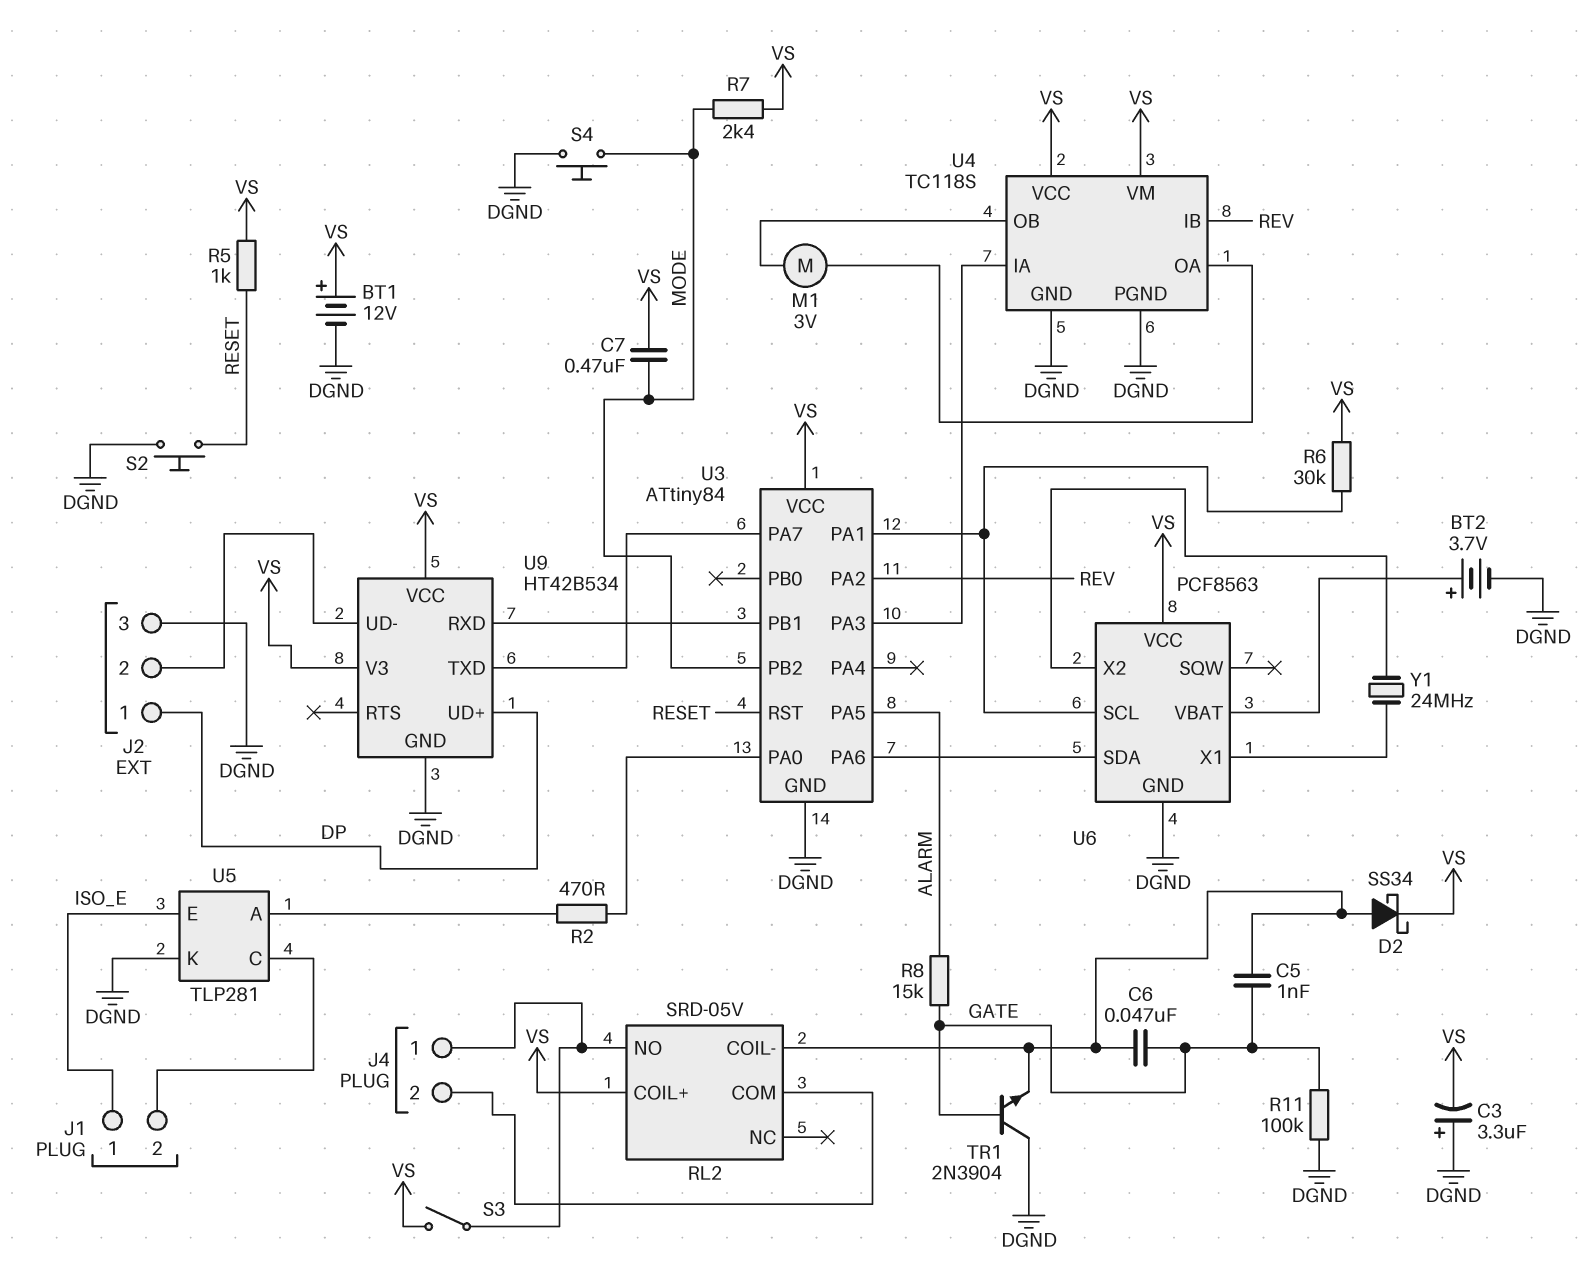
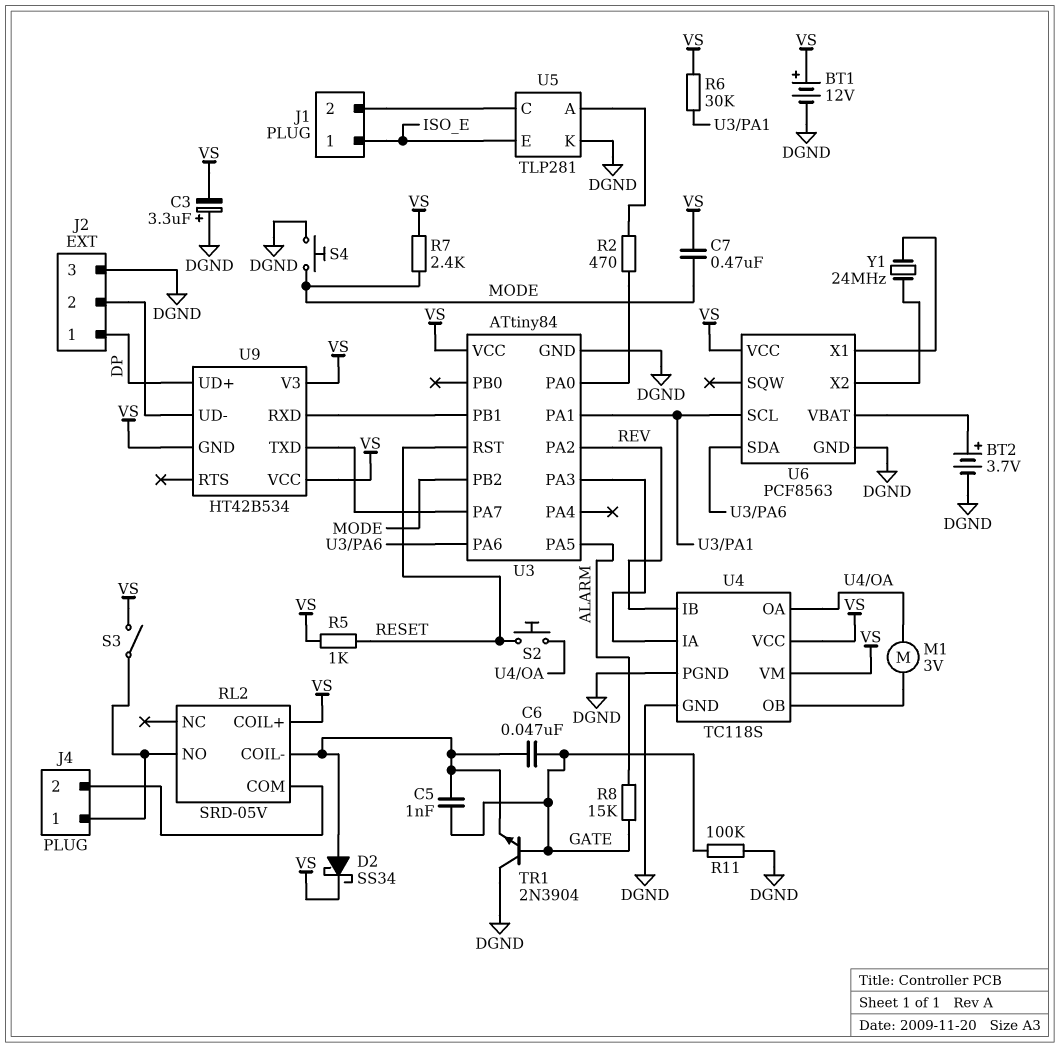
S2: button (DGND, RESET) -> button (RESET, U4/OA)
U9 pin GND: DGND -> VS

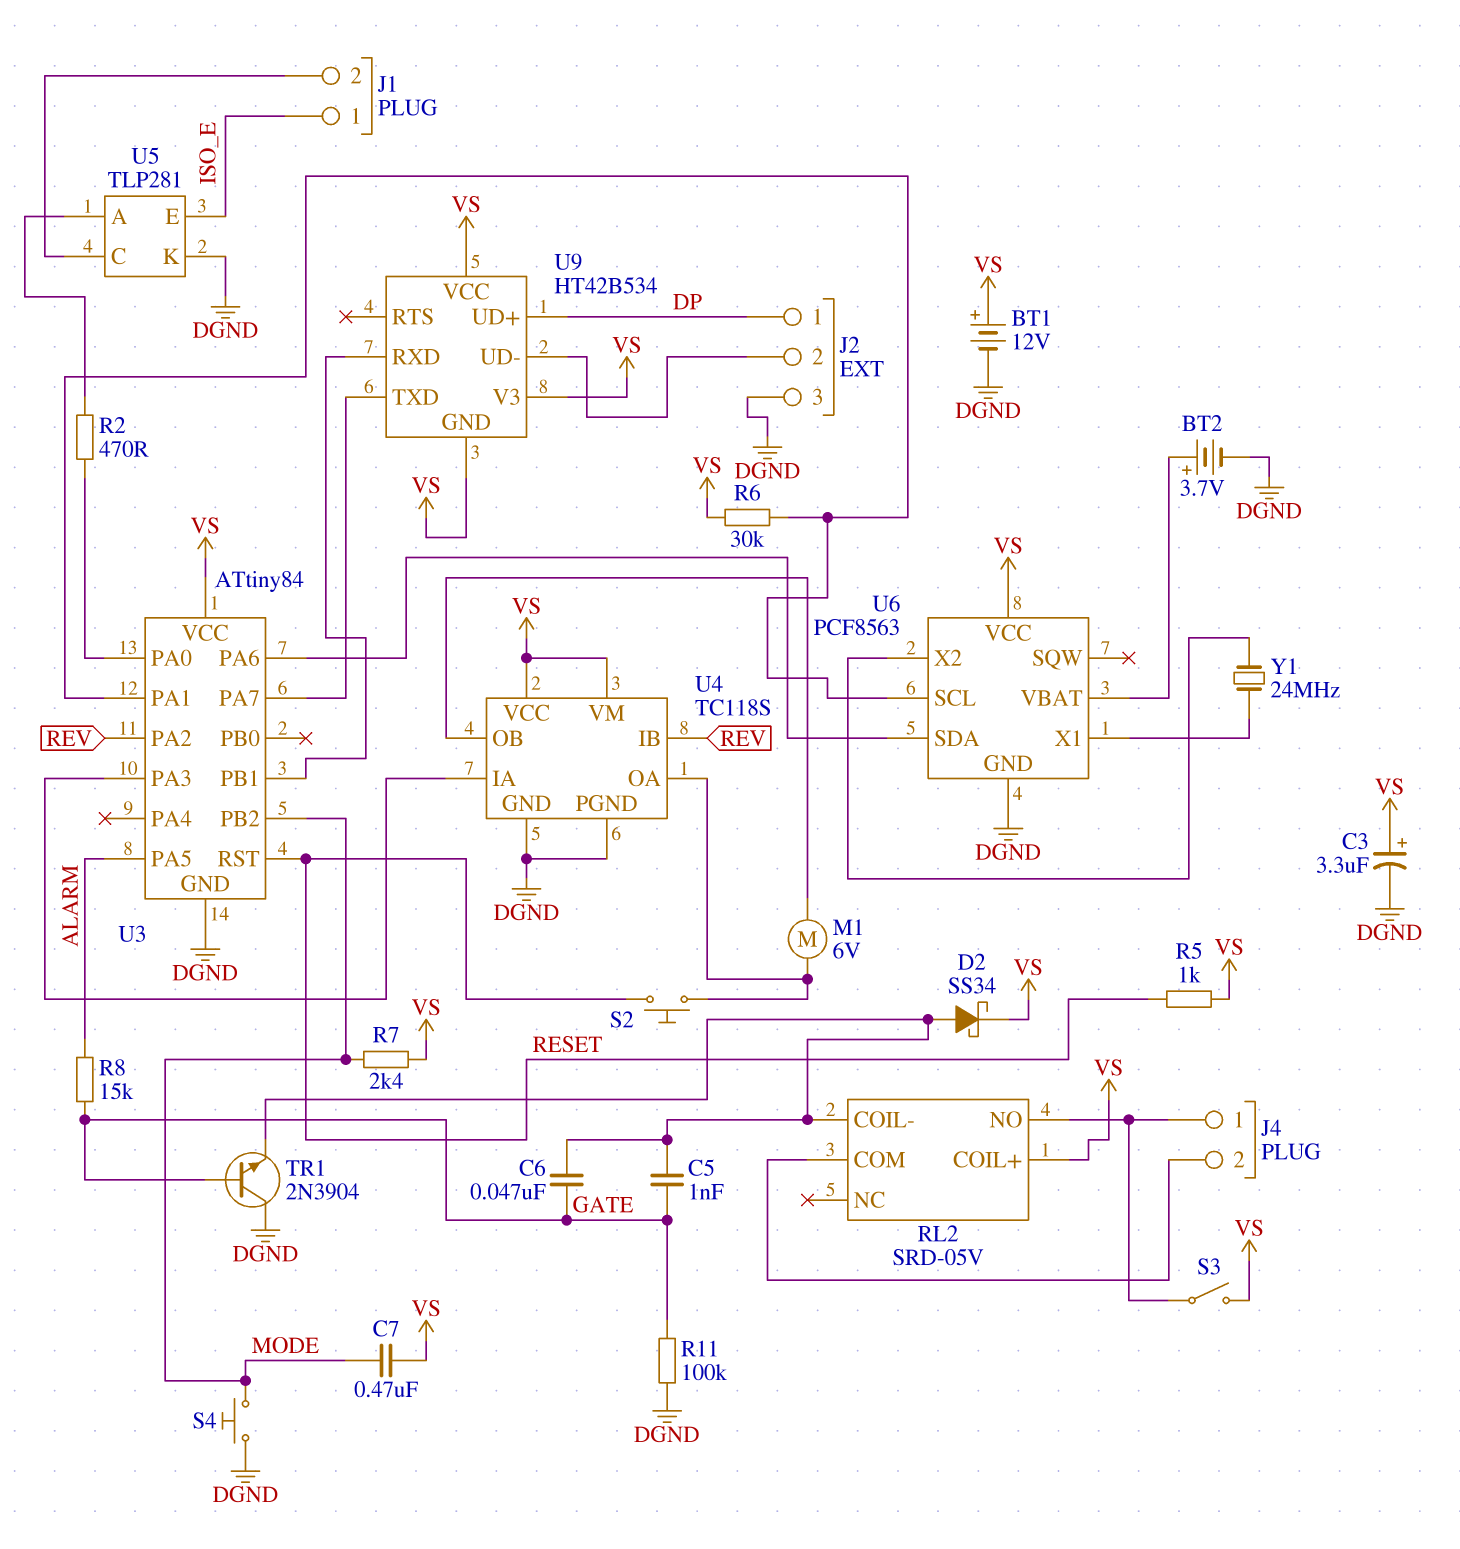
C3: 3.3uF (plus DGND, minus VS) -> 3.3uF (plus VS, minus DGND)
M1: motor 3V (U4/OA, U4/OB) -> motor 6V (U4/OA, U4/OB)

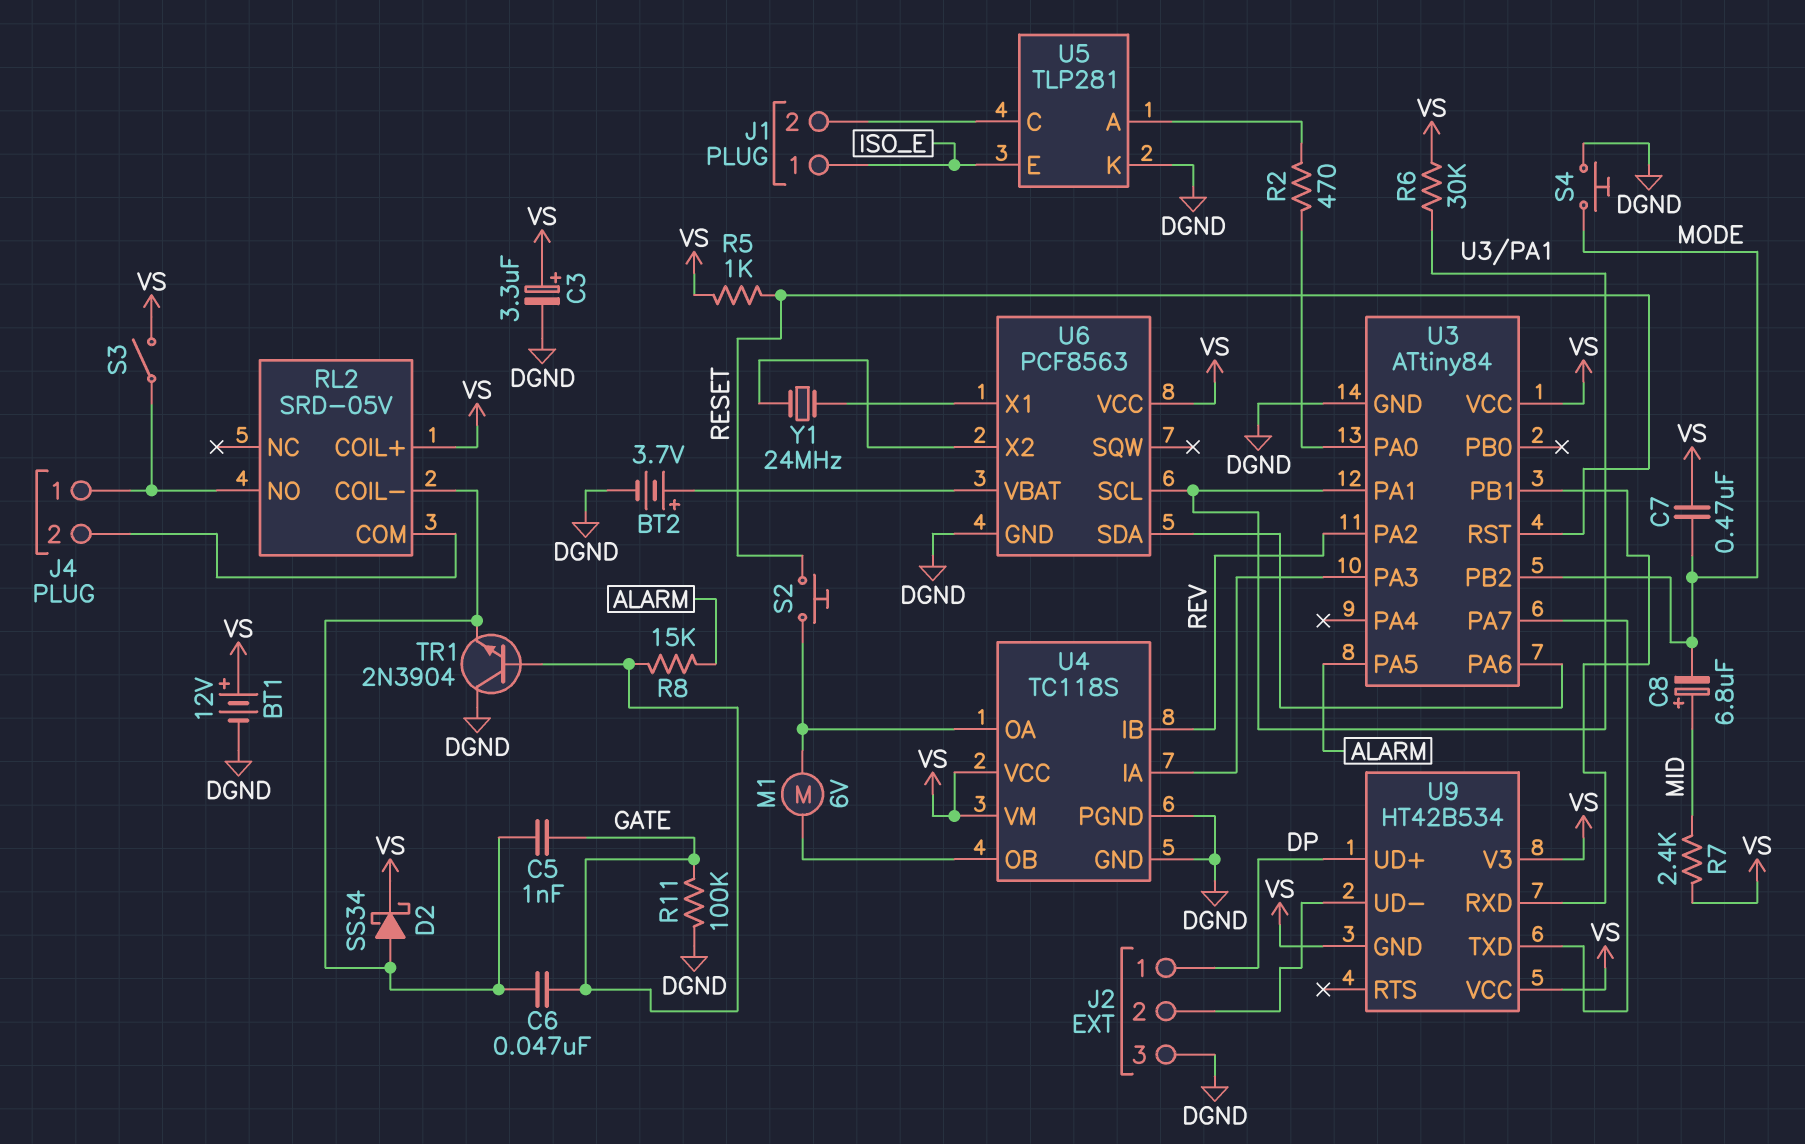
C8: none -> 6.8uF (plus MID, minus MODE)
R7: 2.4k (MODE, VS) -> 2.4k (MID, VS)

